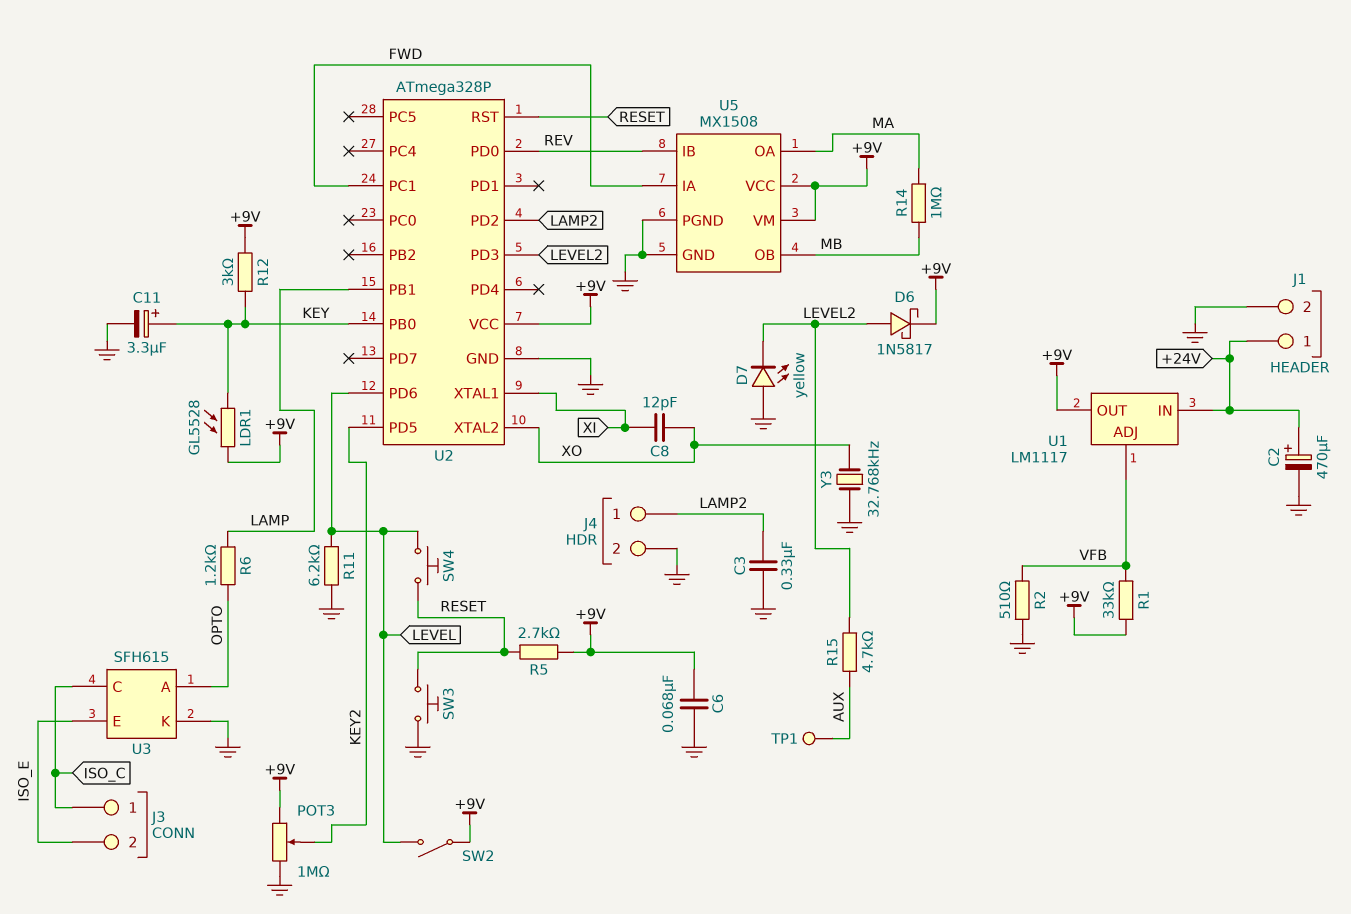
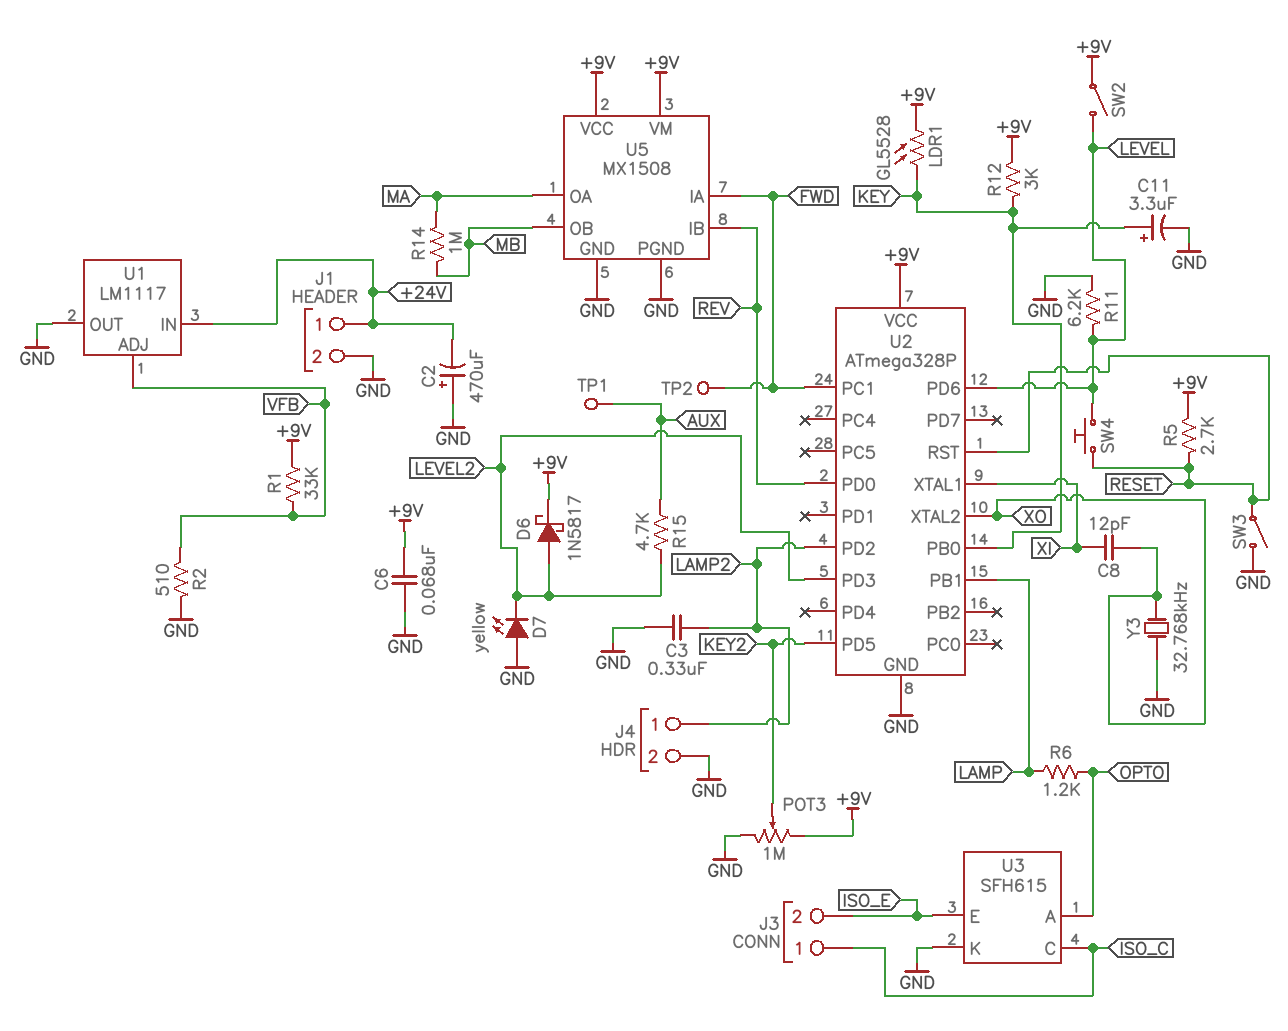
C2: 470uF (plus +24V, minus GND) -> 470uF (plus GND, minus +24V)
SW3: button (GND, RESET) -> switch (GND, RESET)
TP2: none -> test point (FWD)
U1 pin OUT: +9V -> GND

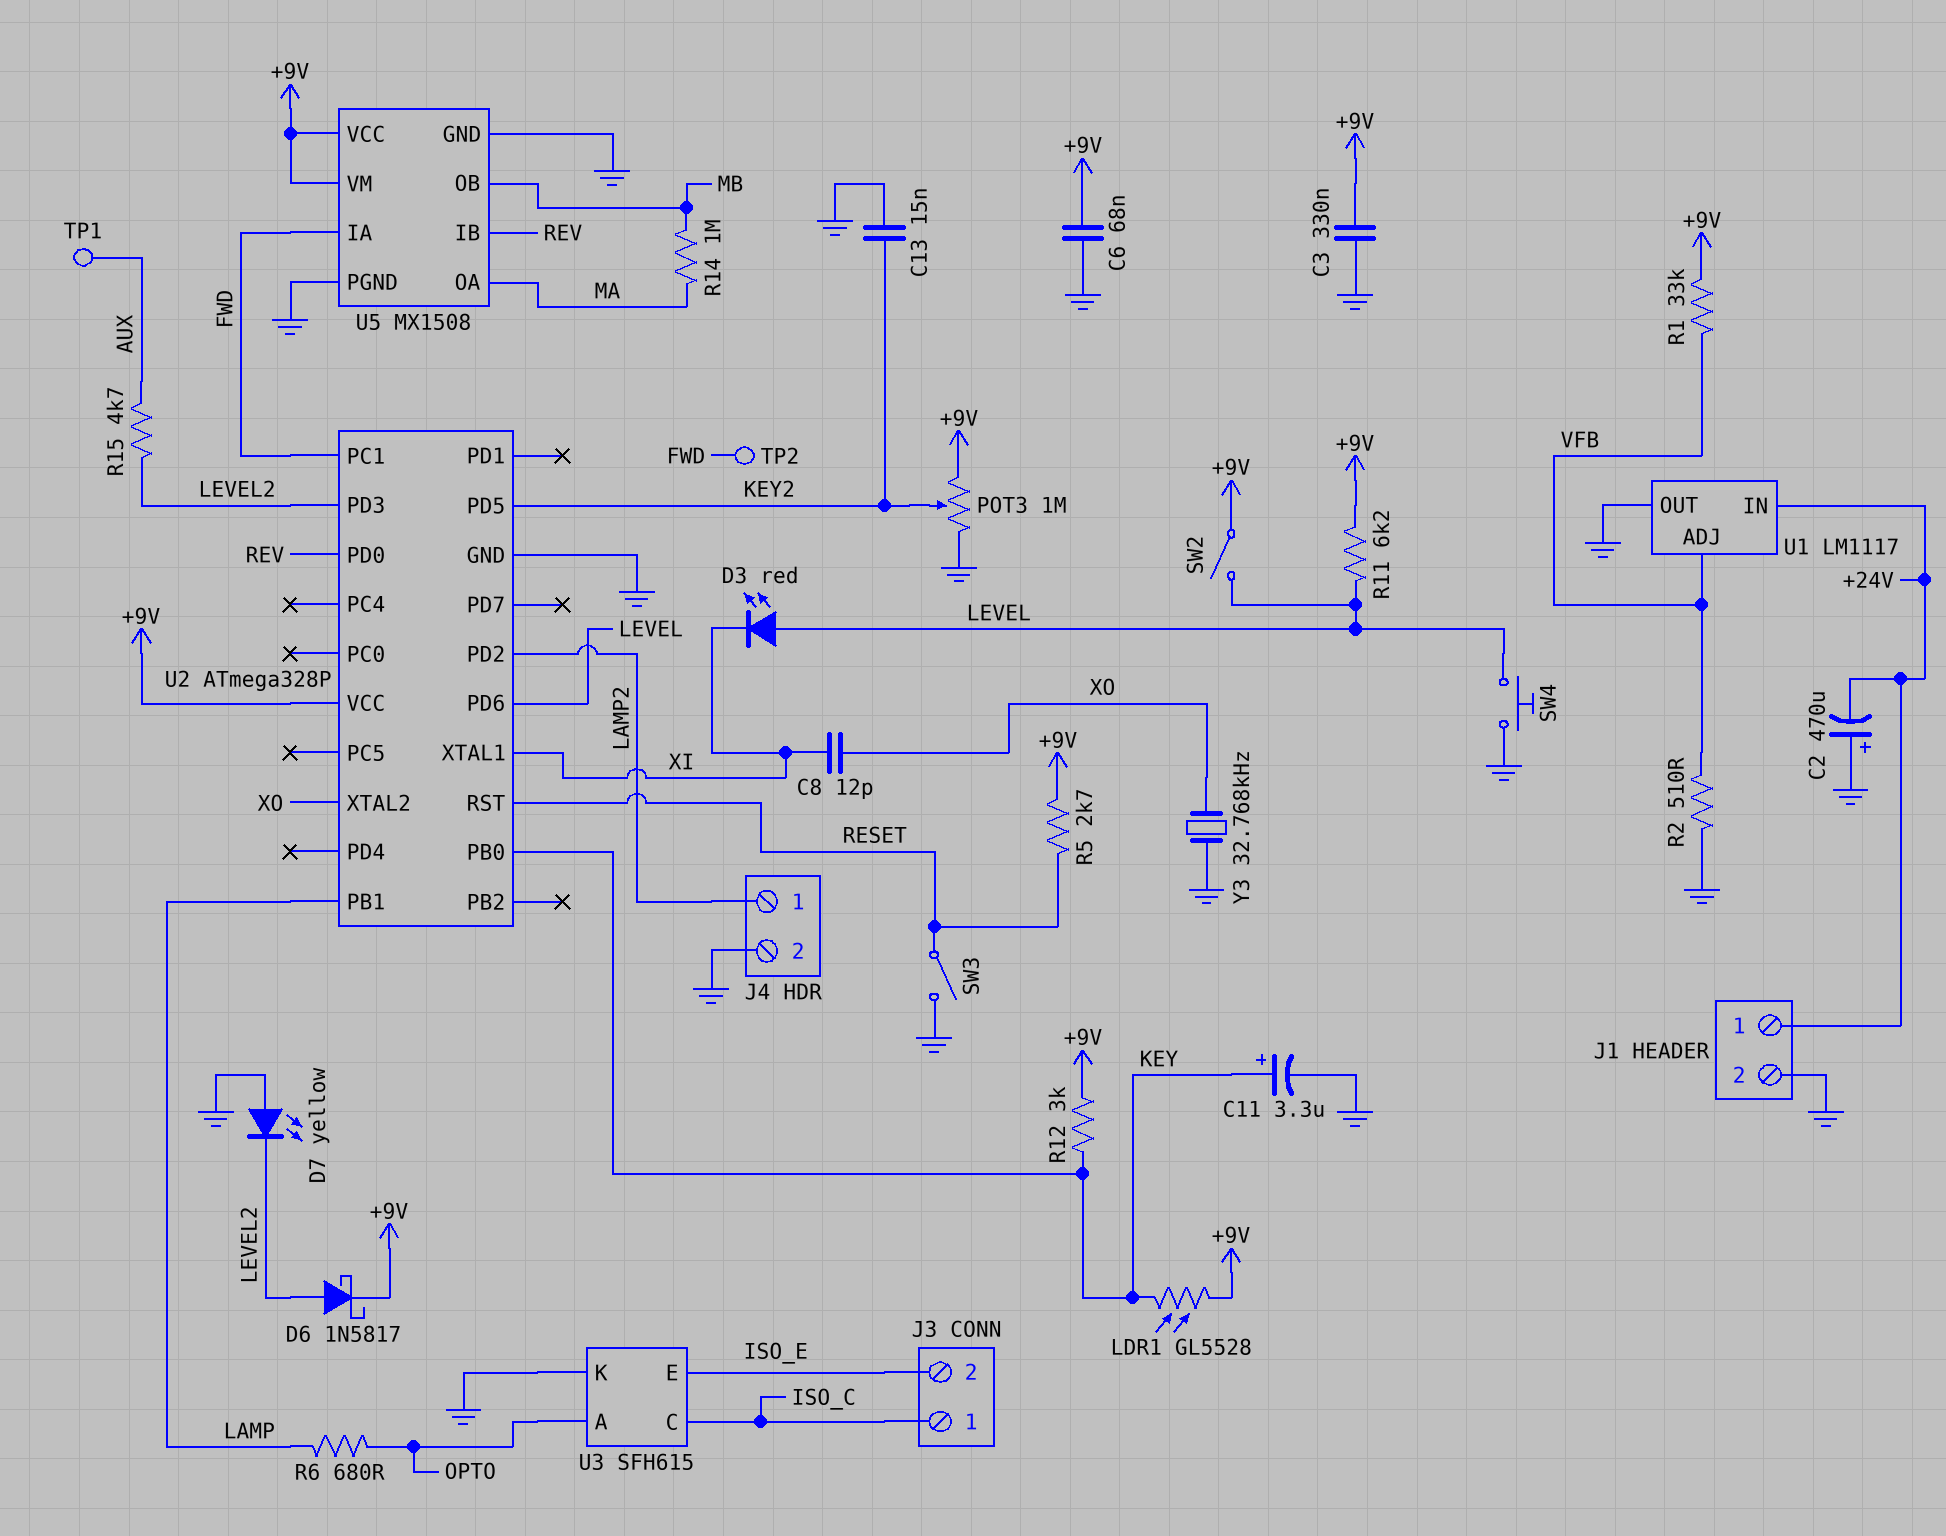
C3: 330nF (GND, LAMP2) -> 330nF (+9V, GND)
C13: none -> 15nF (GND, KEY2)
D3: none -> LED red (A LEVEL, K XI)
R6: 1.2k (LAMP, OPTO) -> 680 (LAMP, OPTO)
R11: 6.2k (GND, LEVEL) -> 6.2k (+9V, LEVEL)
SW4: button (LEVEL, RESET) -> button (GND, LEVEL)

